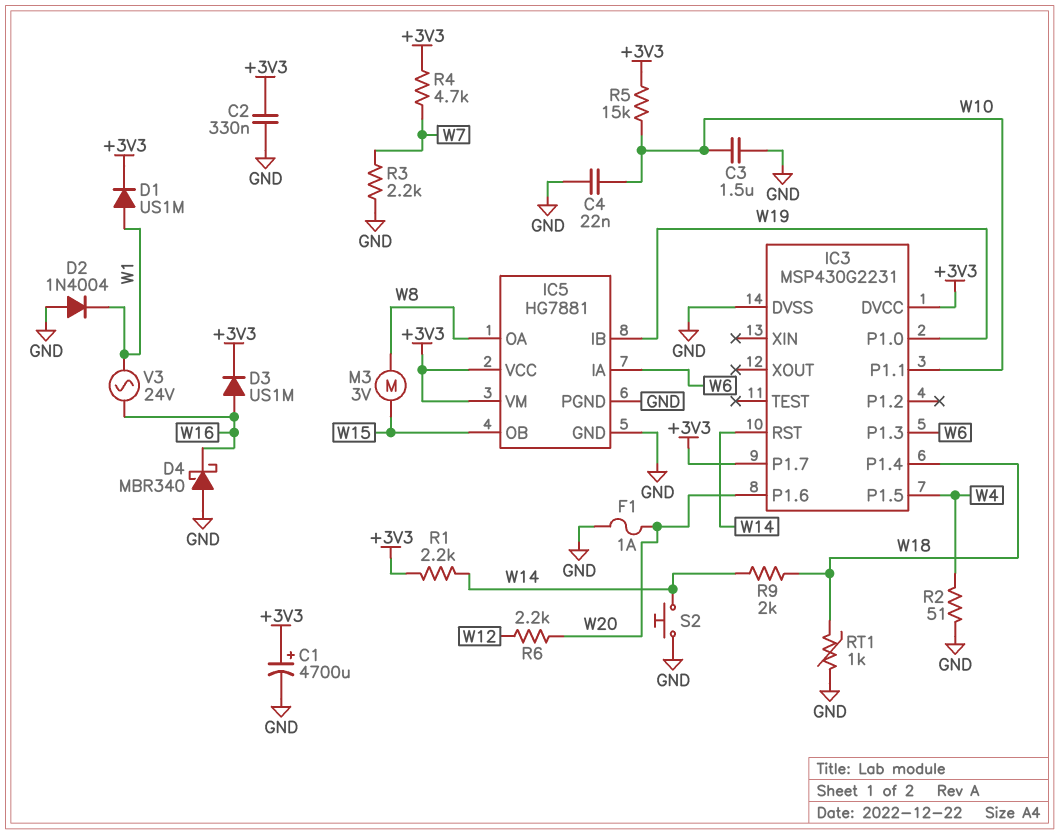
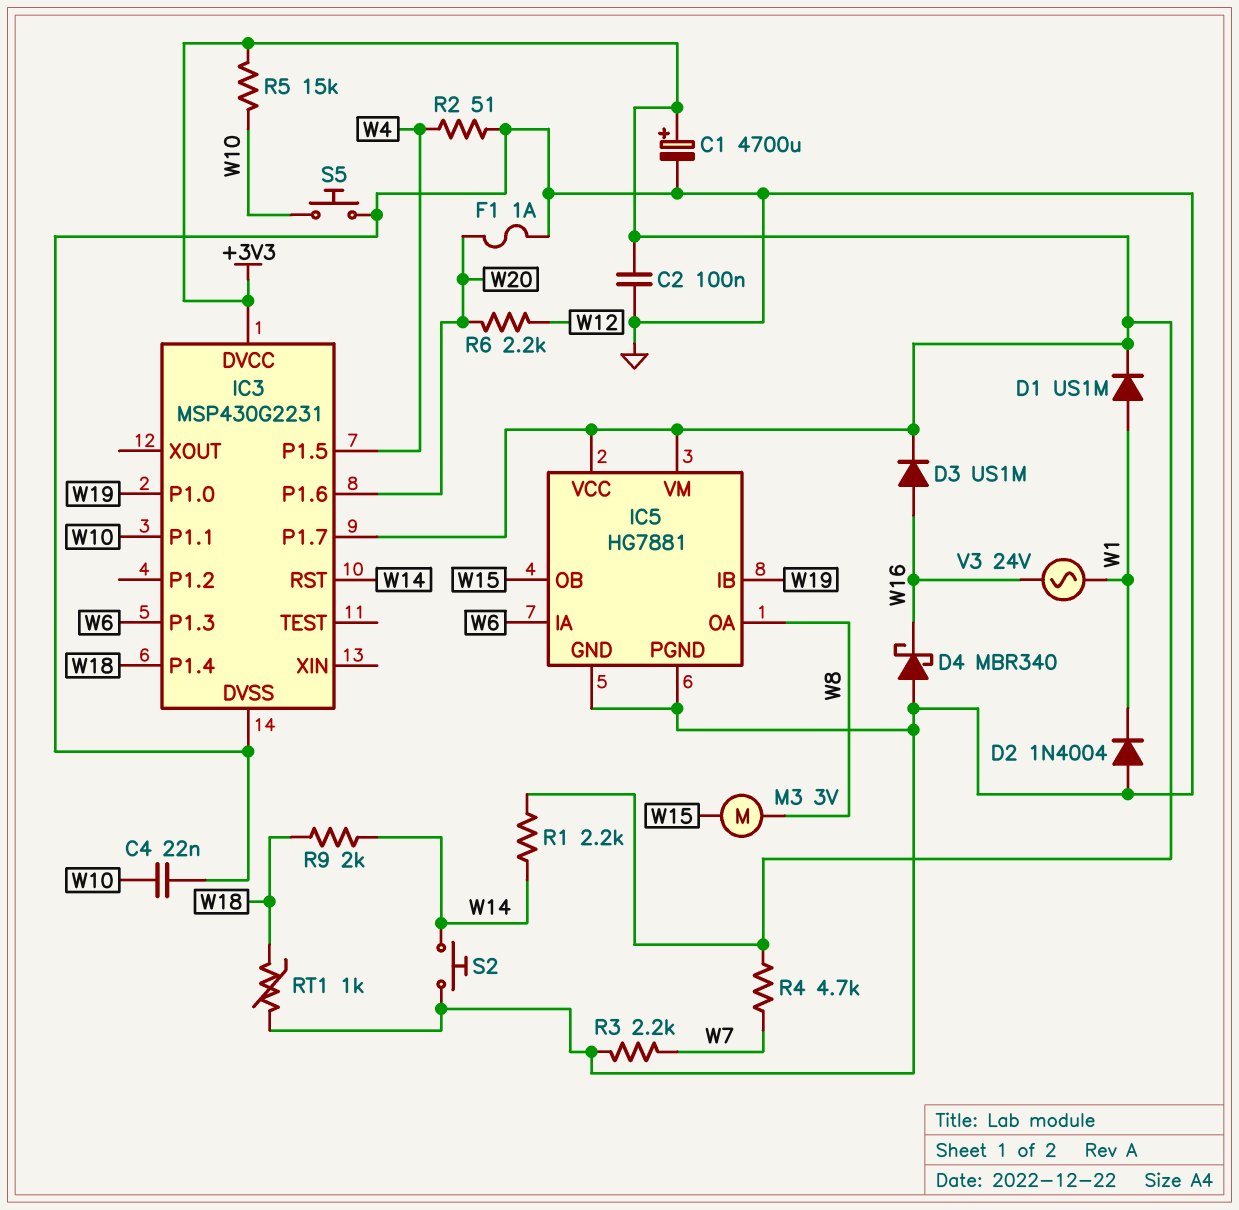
C2: 330nF (+3V3, GND) -> 100nF (+3V3, GND)
C3: 1.5uF (GND, W10) -> none
S5: none -> button (GND, W10)

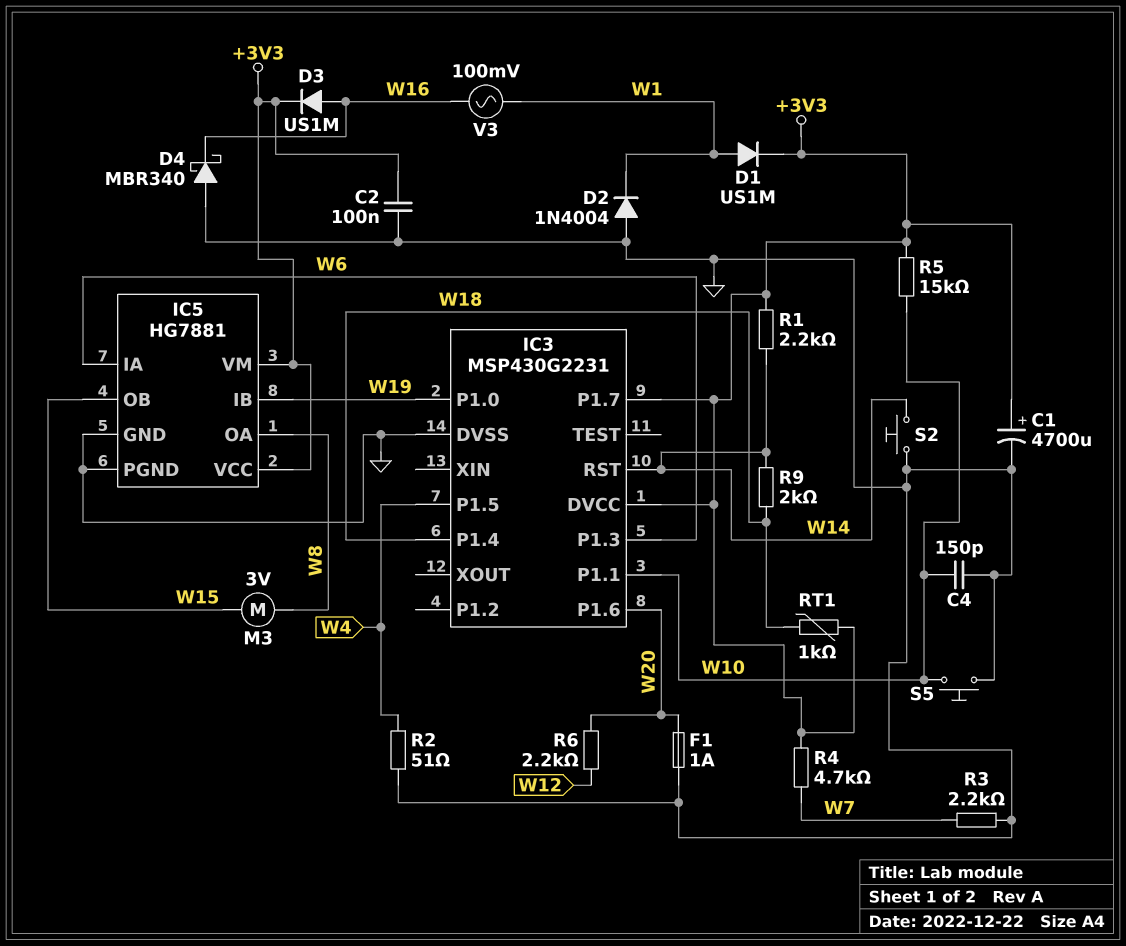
C4: 22nF (GND, W10) -> 150pF (GND, W10)
RT1: 1k (GND, W18) -> 1k (+3V3, W18)
V3: AC 24V (W1, W16) -> AC 100mV (W1, W16)

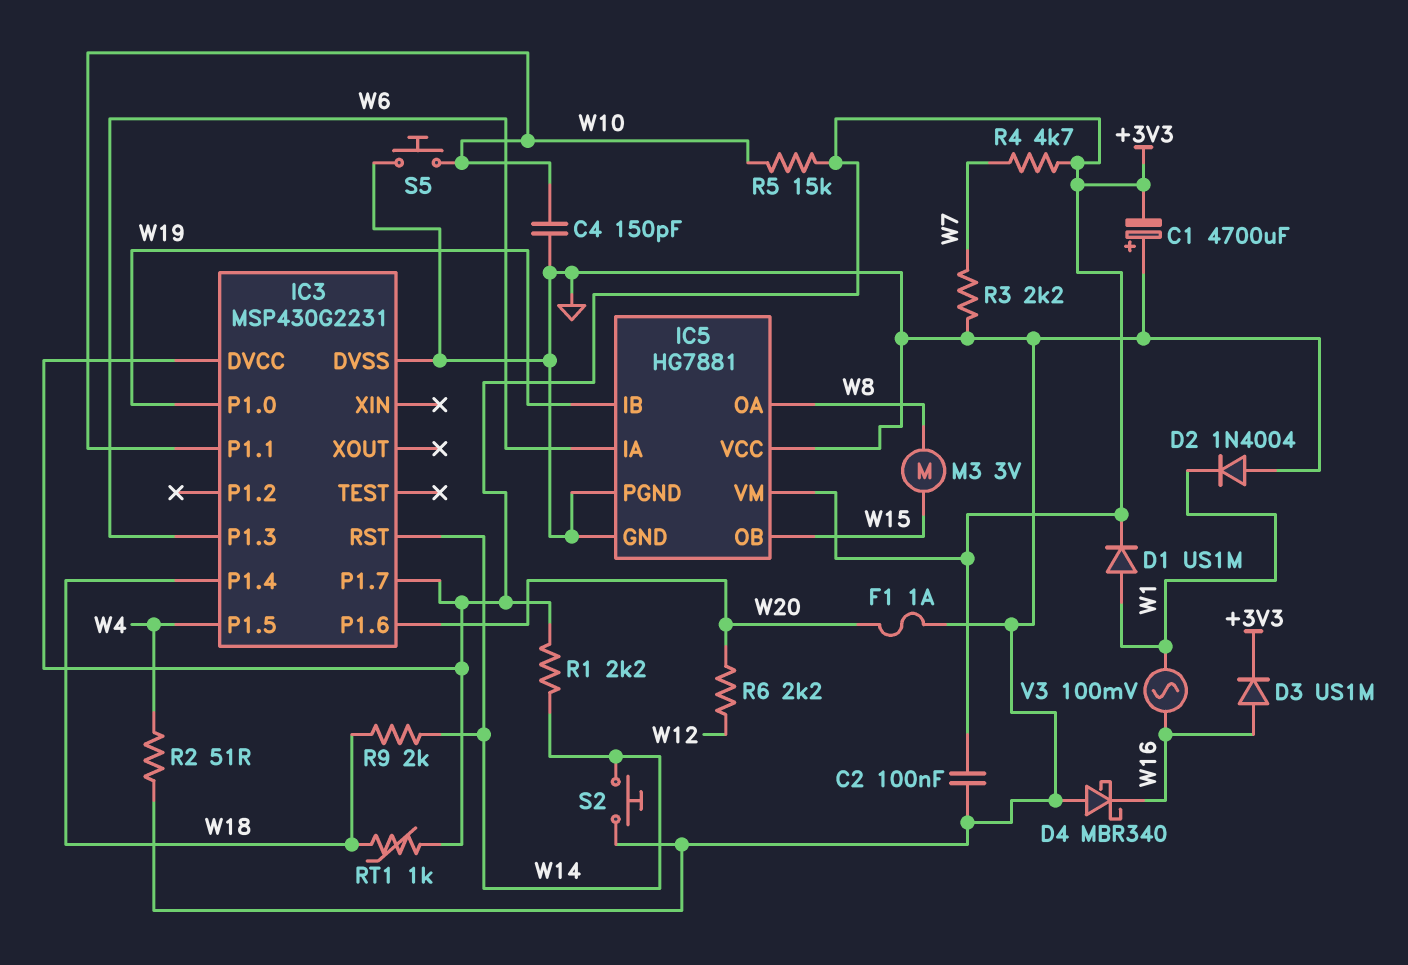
C1: 4700uF (plus +3V3, minus GND) -> 4700uF (plus GND, minus +3V3)
IC5 pin VCC: +3V3 -> GND

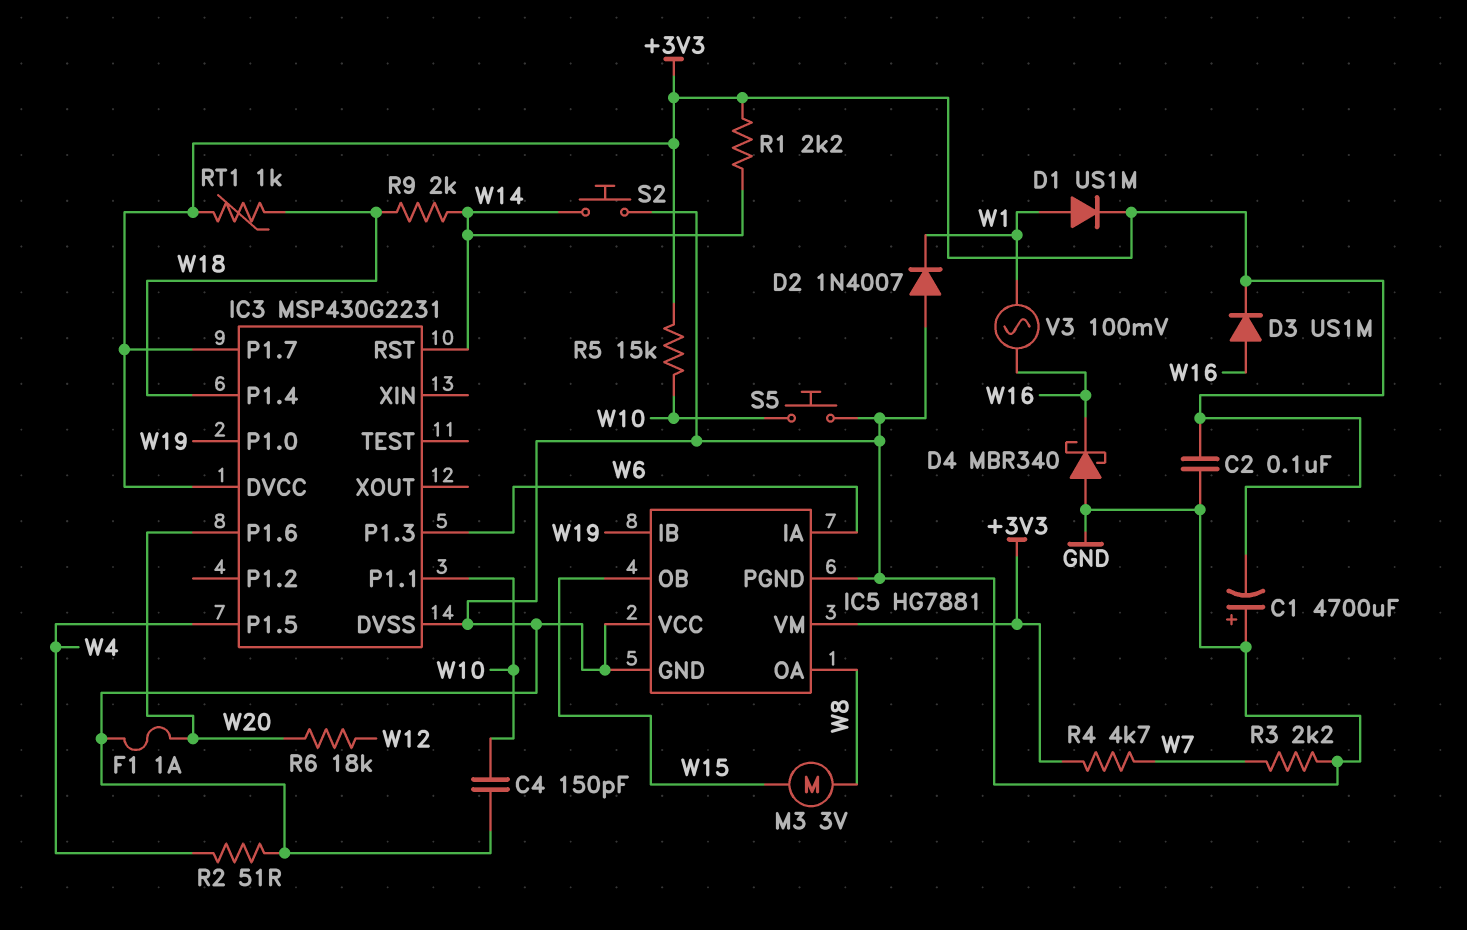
D2: diode 1N4004 (A GND, K W1) -> diode 1N4007 (A GND, K W1)
R6: 2.2k (W12, W20) -> 18k (W12, W20)

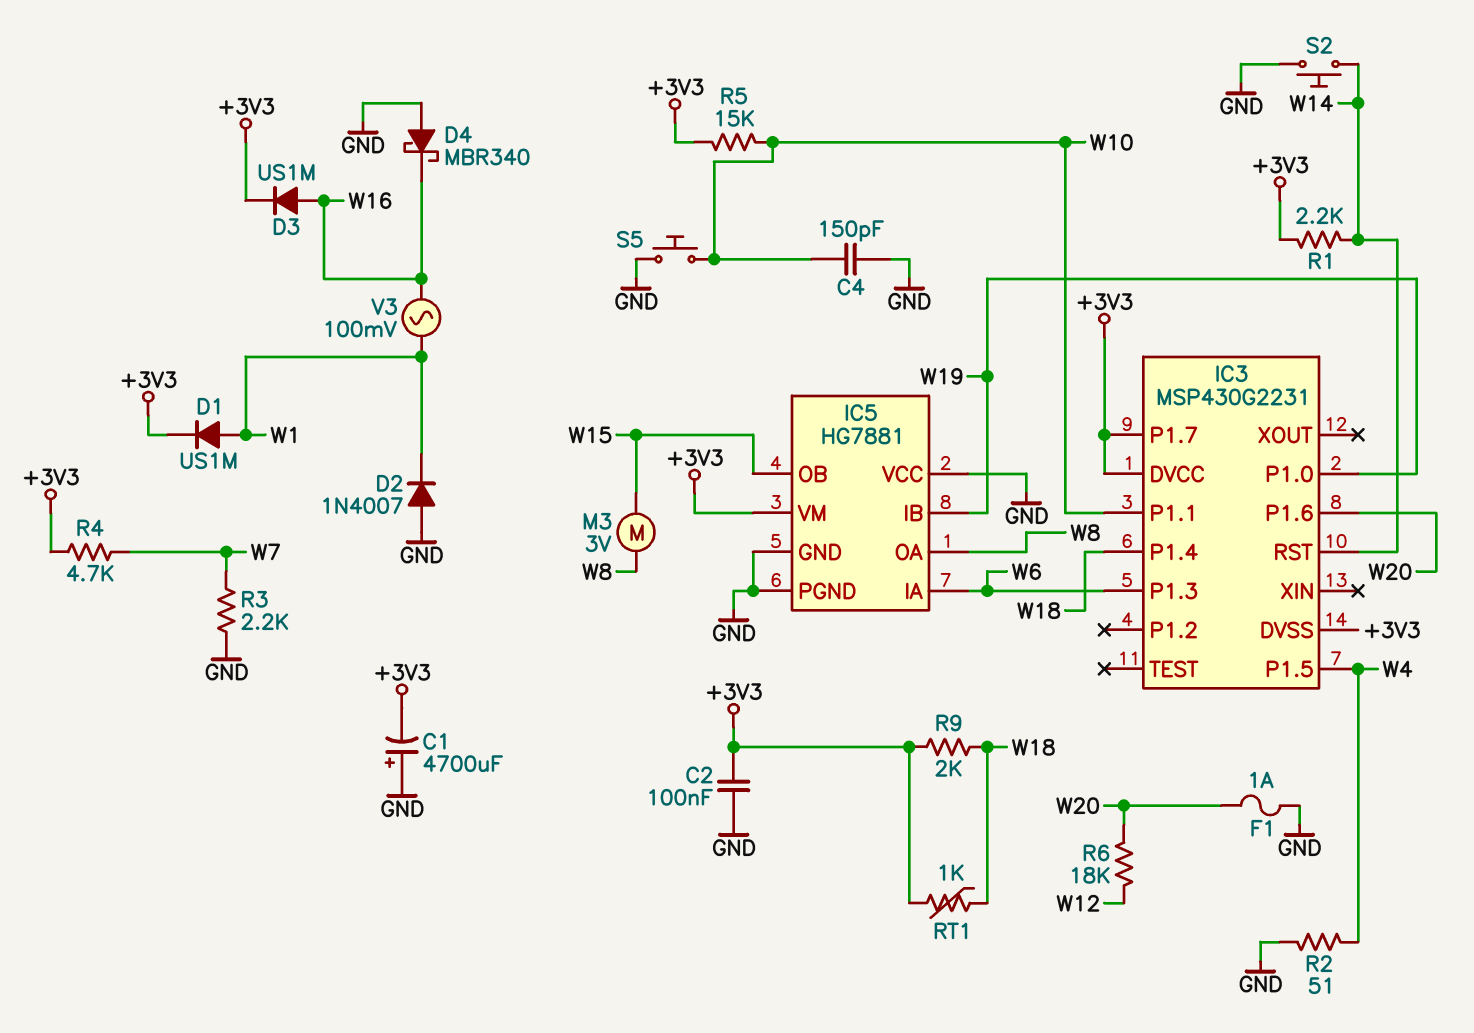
IC3 pin DVSS: GND -> +3V3
R9: 2k (W14, W18) -> 2k (+3V3, W18)

